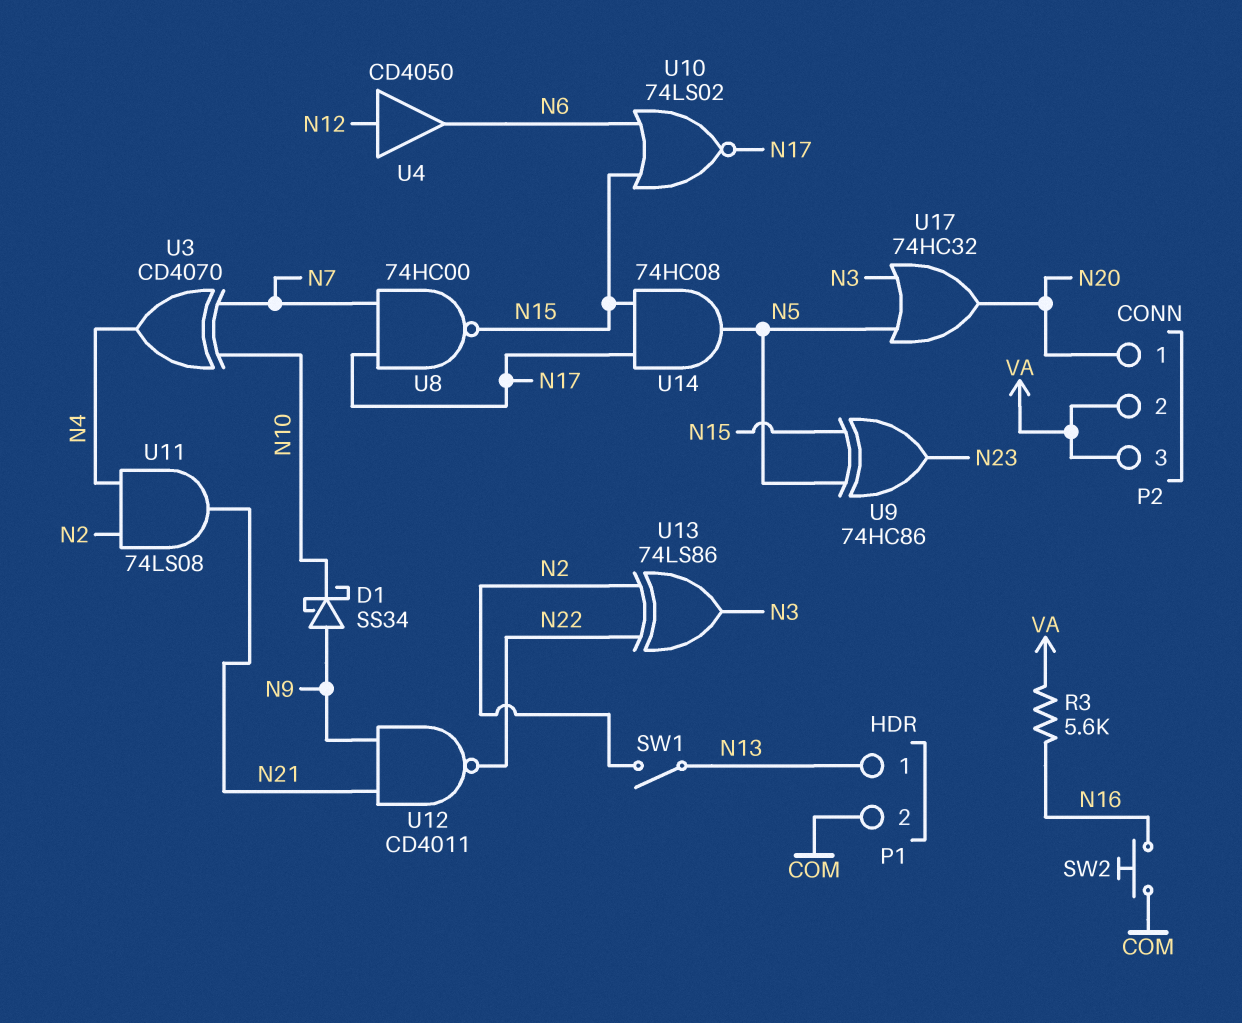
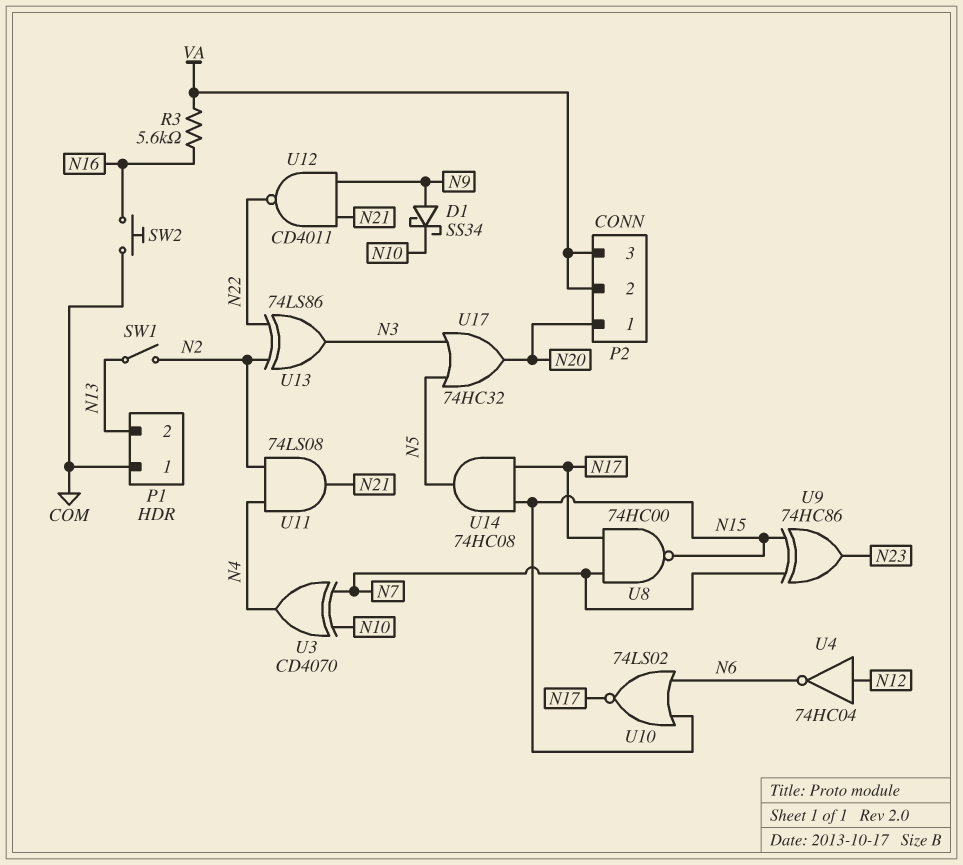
P1 pin 1: N13 -> COM
P1 pin 2: COM -> N13
U4: buffer CD4050 (in N12, out N6) -> NOT 74HC04 (in N12, out N6)
U9: XOR 74HC86 (in N5, in N15, out N23) -> XOR 74HC86 (in N7, in N15, out N23)

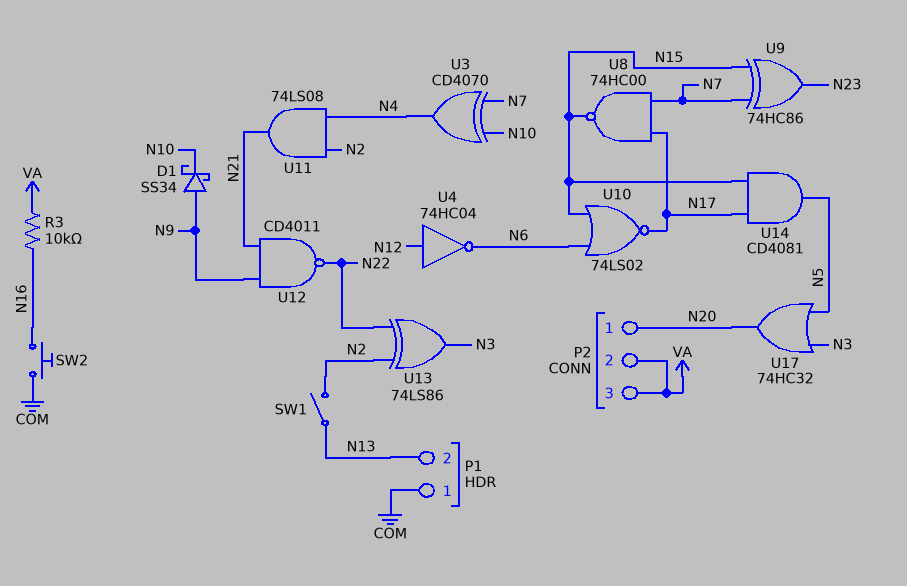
R3: 5.6k (N16, VA) -> 10k (N16, VA)
U14: AND 74HC08 (in N15, in N17, out N5) -> AND CD4081 (in N15, in N17, out N5)

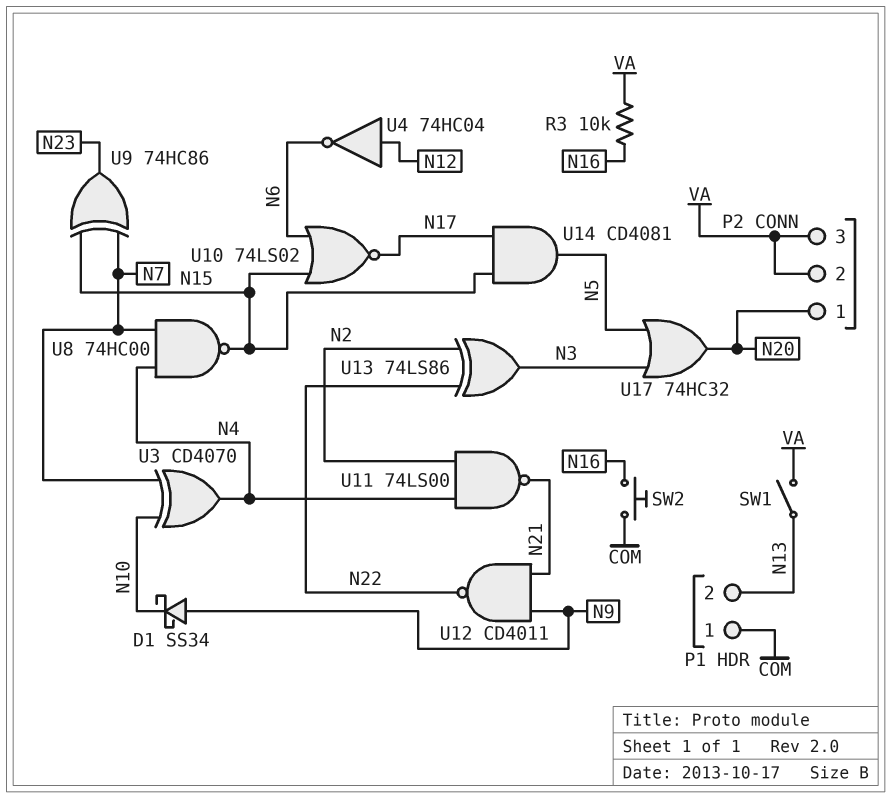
SW1: switch (N2, N13) -> switch (N13, VA)
U8: NAND 74HC00 (in N7, in N17, out N15) -> NAND 74HC00 (in N4, in N7, out N15)
U11: AND 74LS08 (in N2, in N4, out N21) -> NAND 74LS00 (in N2, in N4, out N21)

